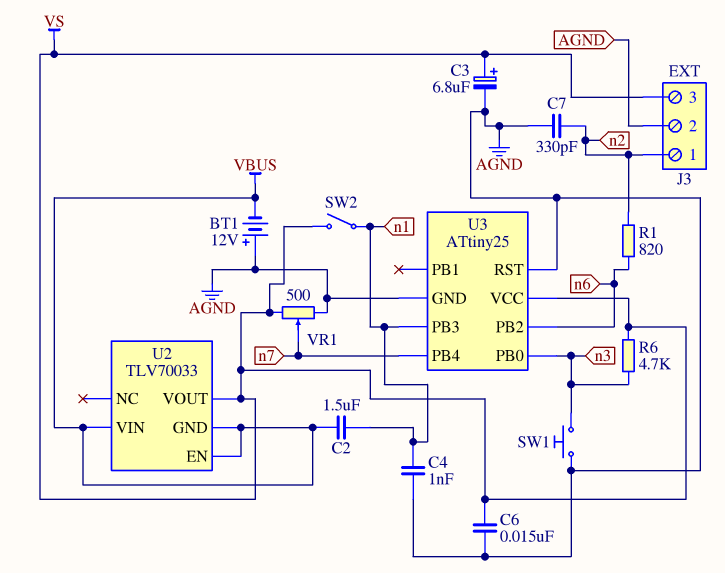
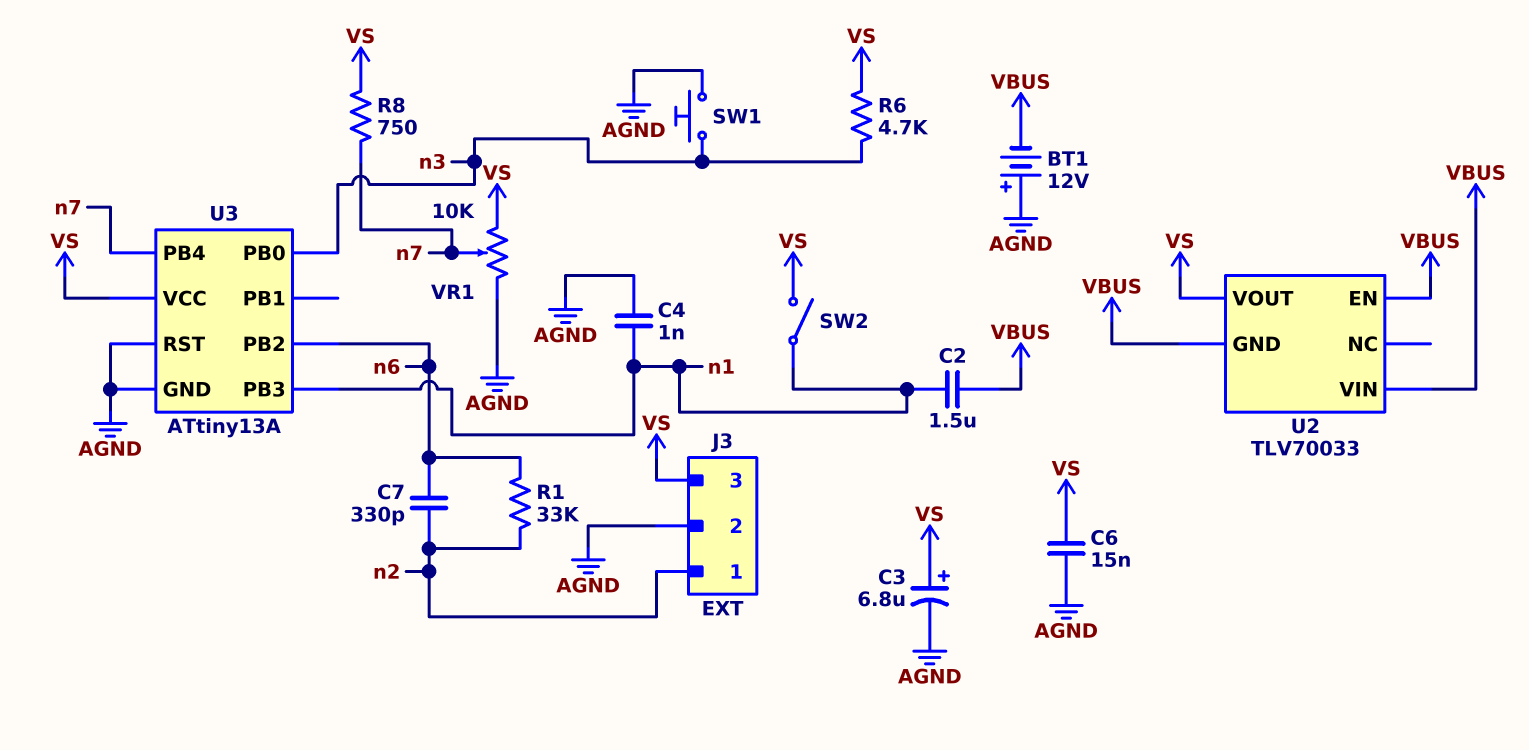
C7: 330pF (AGND, n2) -> 330pF (n2, n6)
R1: 820 (n2, n6) -> 33k (n2, n6)
R8: none -> 750 (VS, n7)
U3: ATtiny25 -> ATtiny13A
VR1: 500 (AGND, VS, wiper n7) -> 10k (AGND, VS, wiper n7)

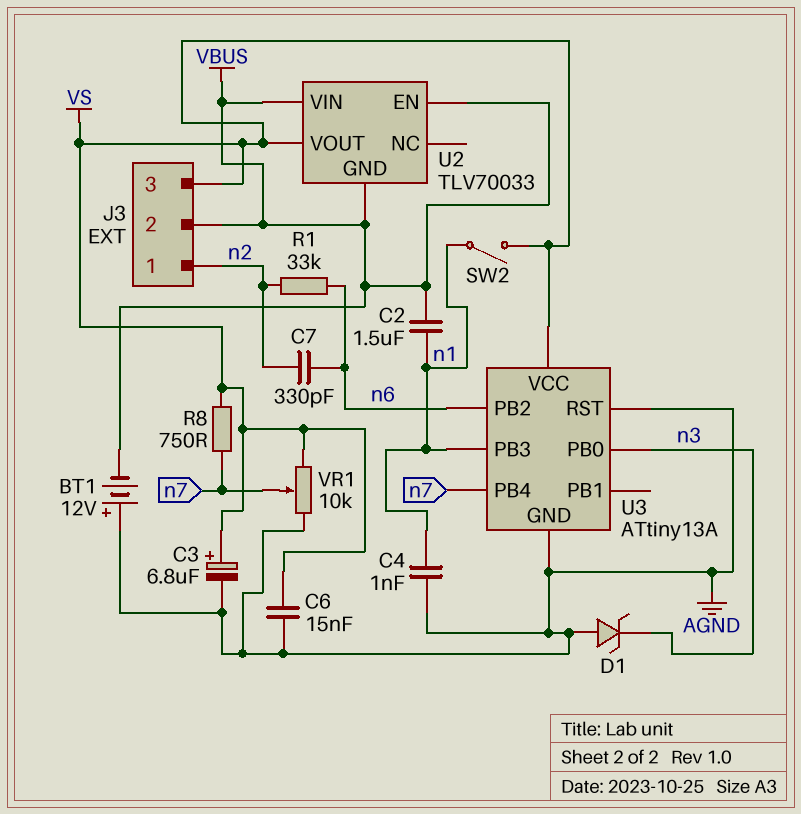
D1: none -> zener (A AGND, K n3)
J3 pin 2: AGND -> VBUS
R6: 4.7k (VS, n3) -> none
SW1: button (AGND, n3) -> none

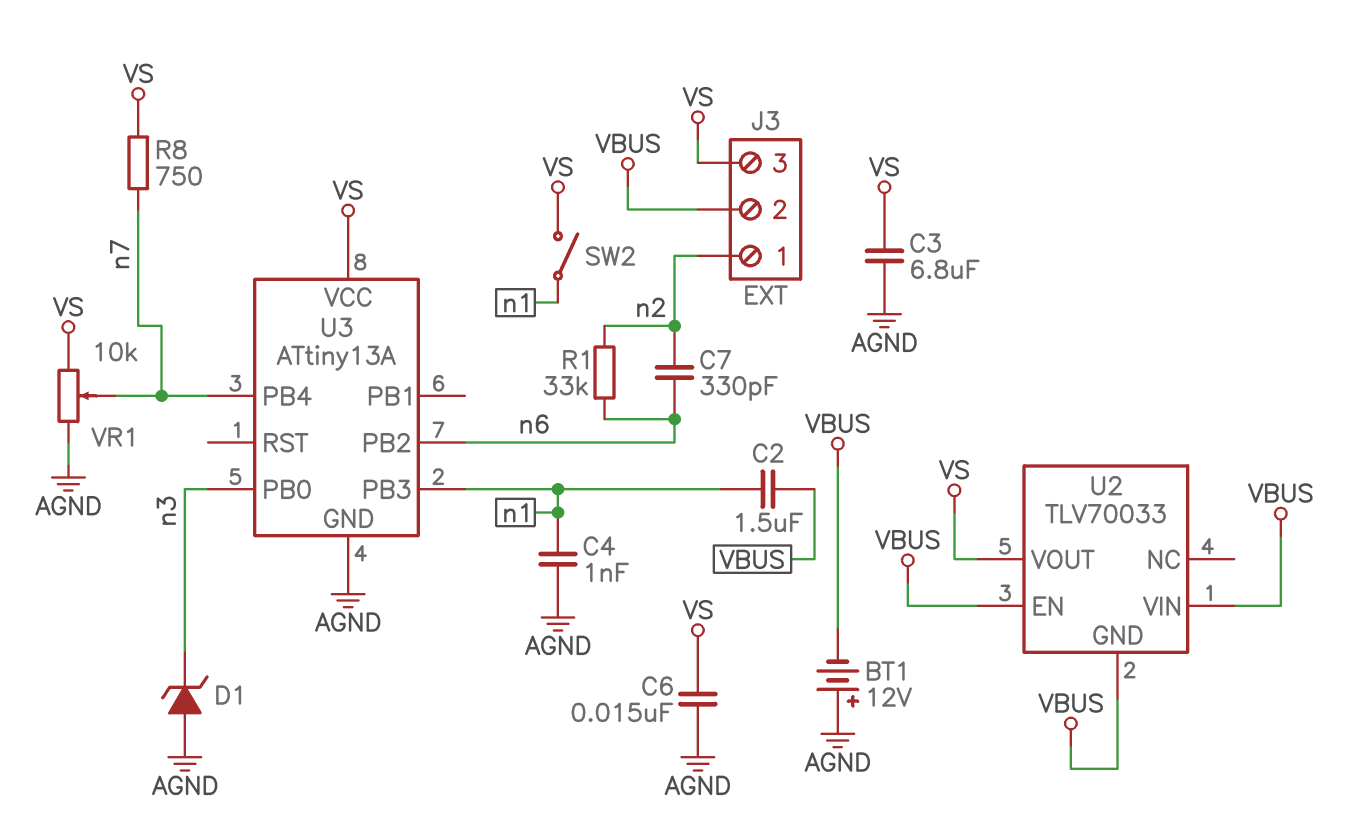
C3: 6.8uF (plus VS, minus AGND) -> 6.8uF (AGND, VS)
U3 pin RST: AGND -> none

